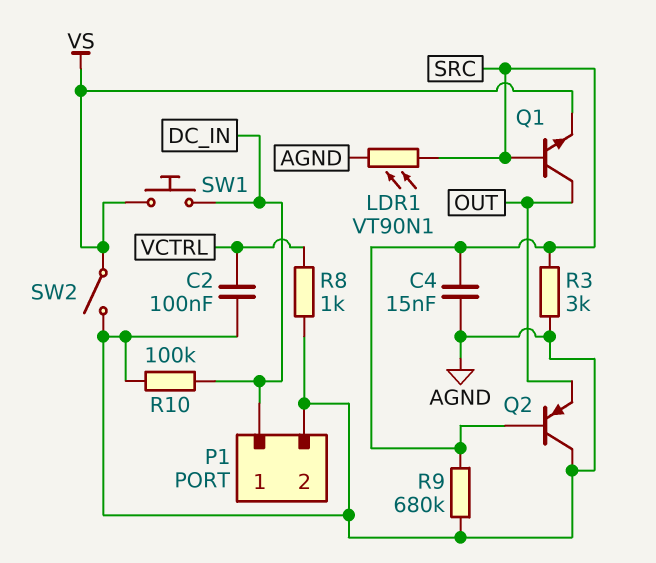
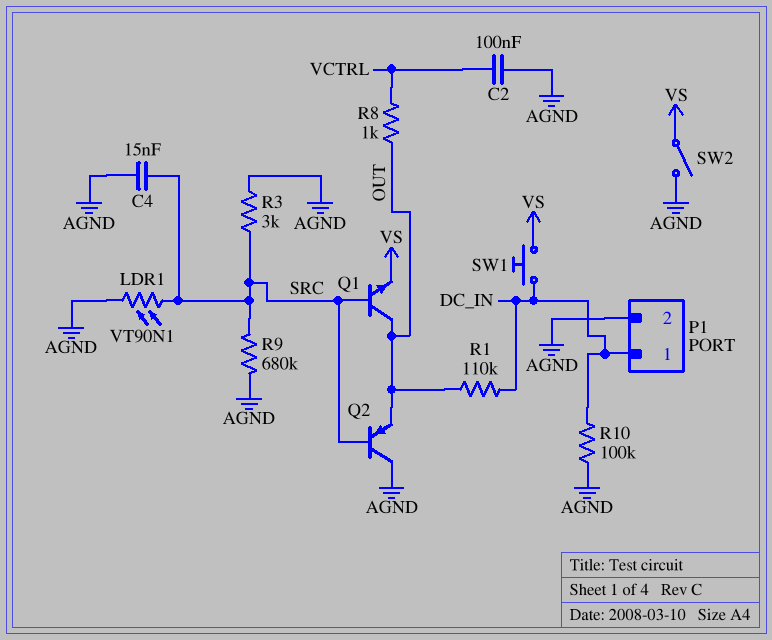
R1: none -> 110k (DC_IN, OUT)
R8: 1k (AGND, VCTRL) -> 1k (OUT, VCTRL)

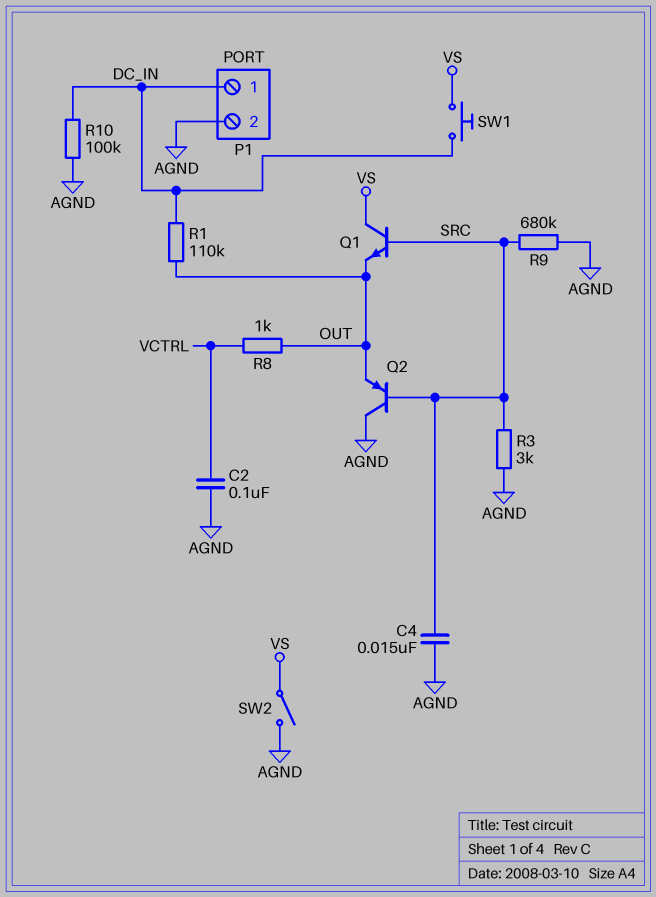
LDR1: VT90N1 (AGND, SRC) -> none
Q1: NPN (B SRC, C OUT, E VS) -> NPN (B SRC, C VS, E OUT)

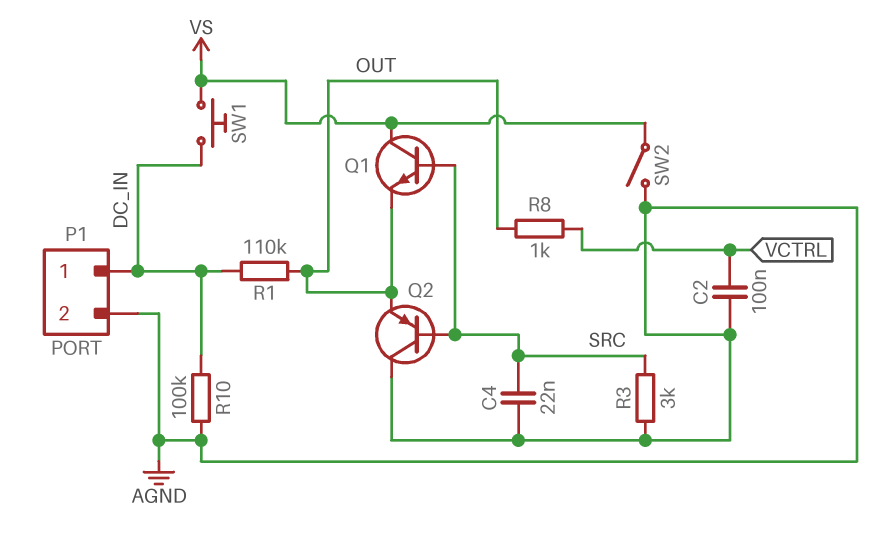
C4: 15nF (AGND, SRC) -> 22nF (AGND, SRC)
R9: 680k (AGND, SRC) -> none

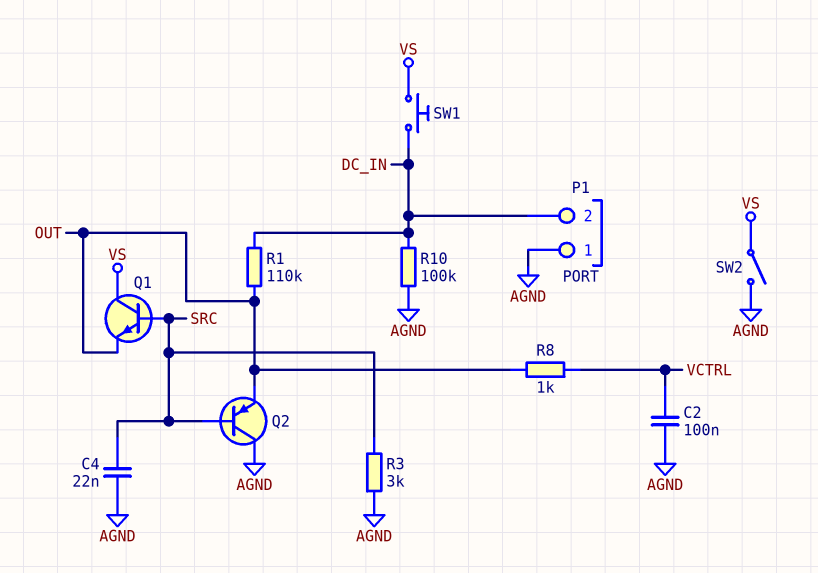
P1 pin 1: DC_IN -> AGND
P1 pin 2: AGND -> DC_IN

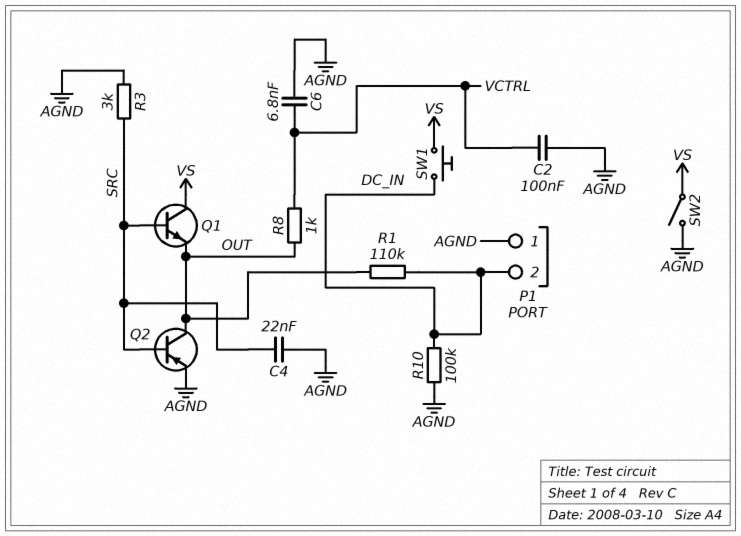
C6: none -> 6.8nF (AGND, VCTRL)
Q2: PNP (B SRC, C AGND, E OUT) -> PNP (B SRC, C OUT, E AGND)

